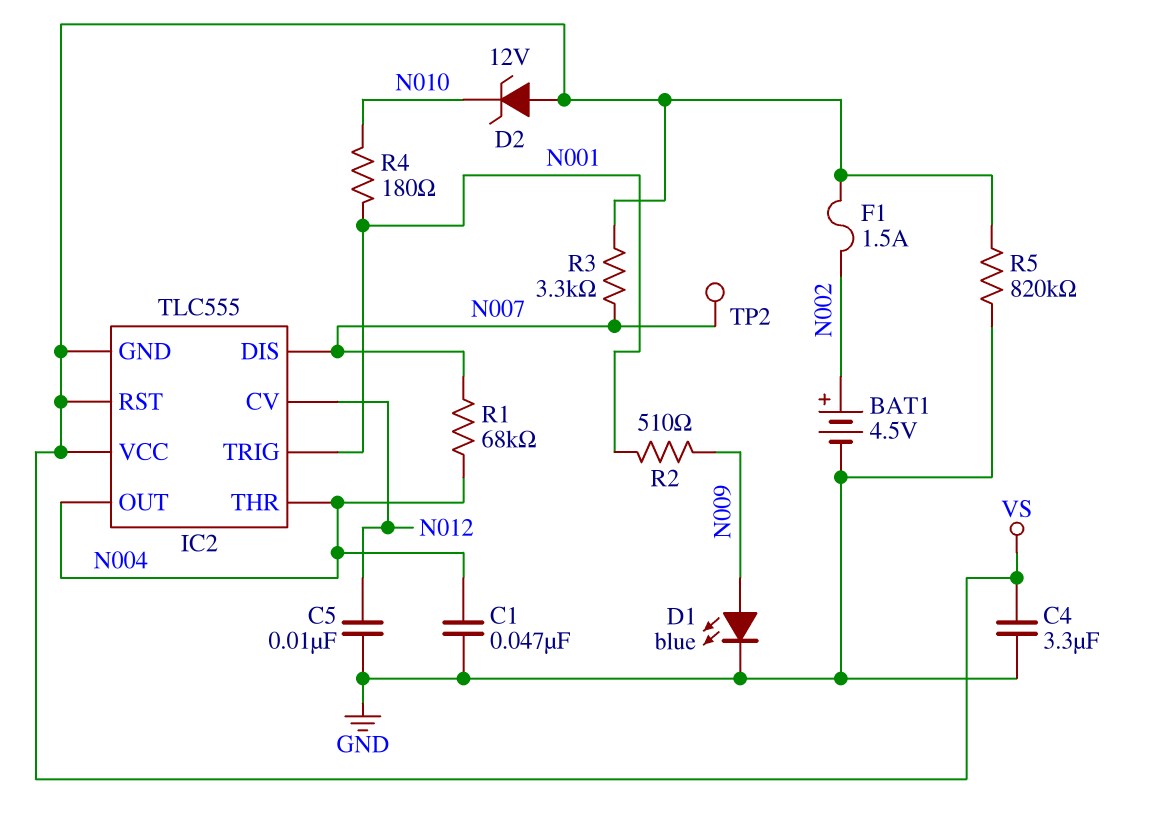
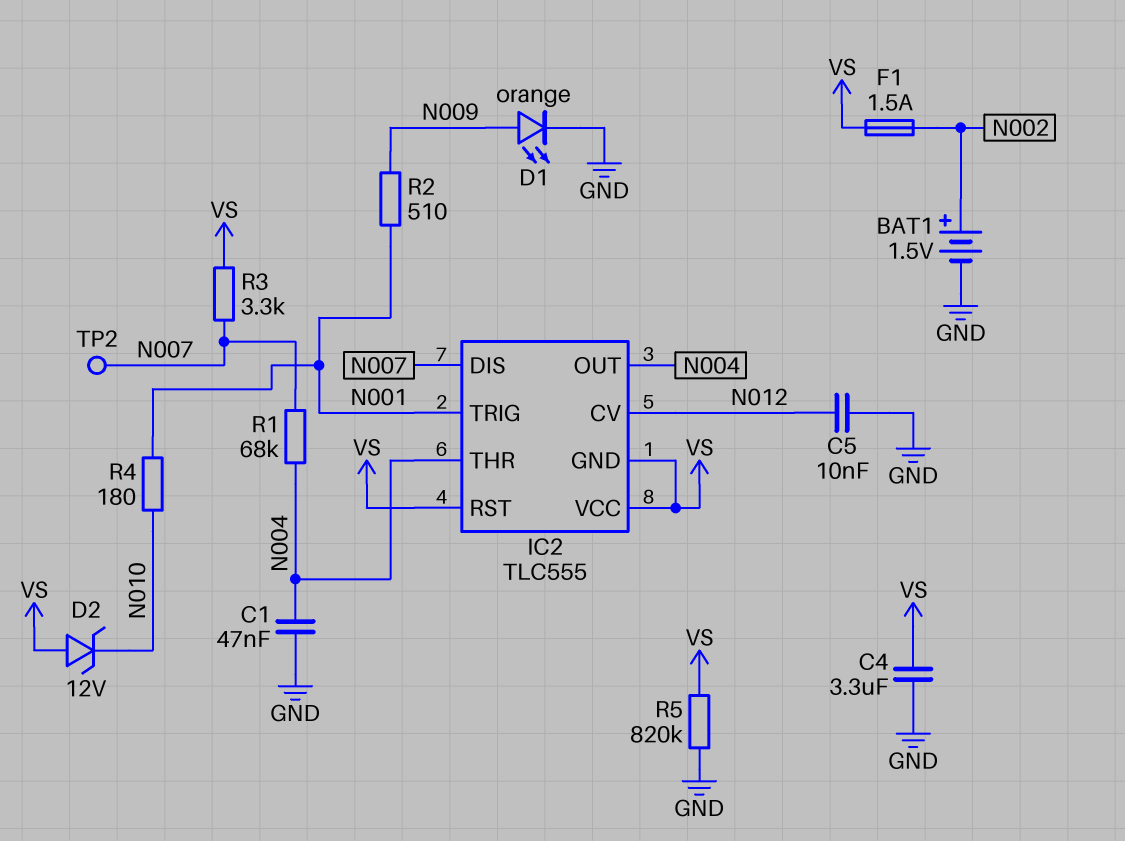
BAT1: 4.5V (plus N002, minus GND) -> 1.5V (plus N002, minus GND)
D1: LED blue (A N009, K GND) -> LED orange (A N009, K GND)

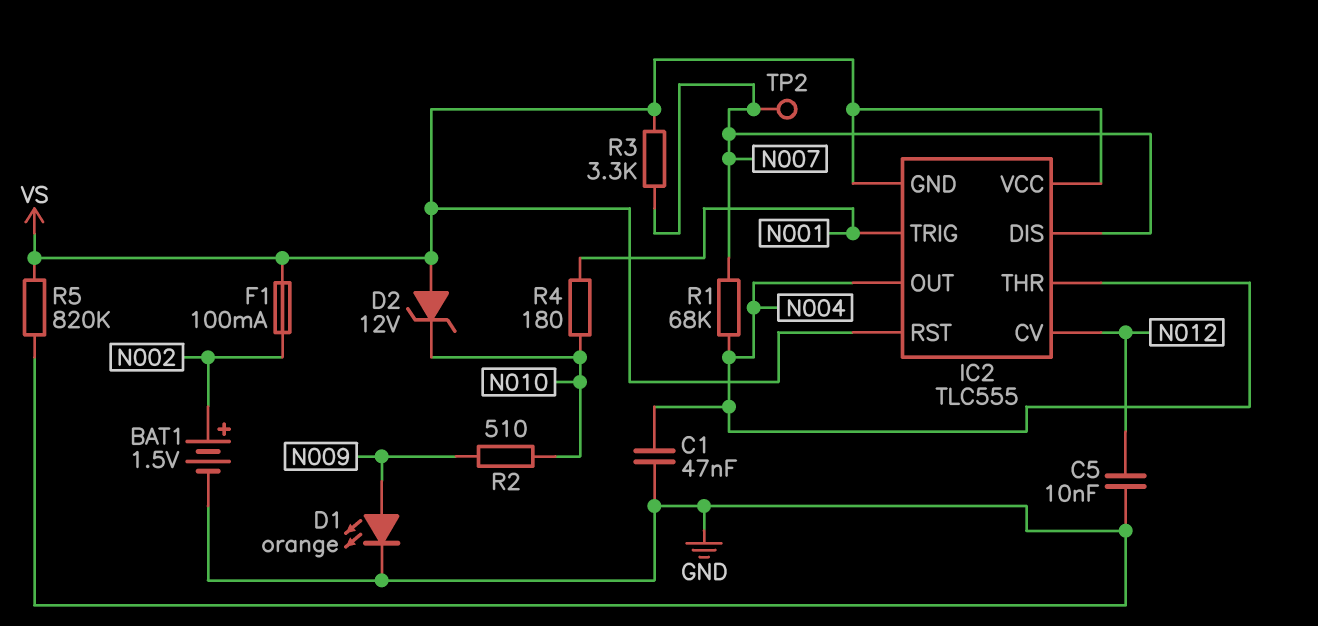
C4: 3.3uF (GND, VS) -> none
F1: 1.5A (N002, VS) -> 100mA (N002, VS)
R2: 510 (N001, N009) -> 510 (N009, N010)

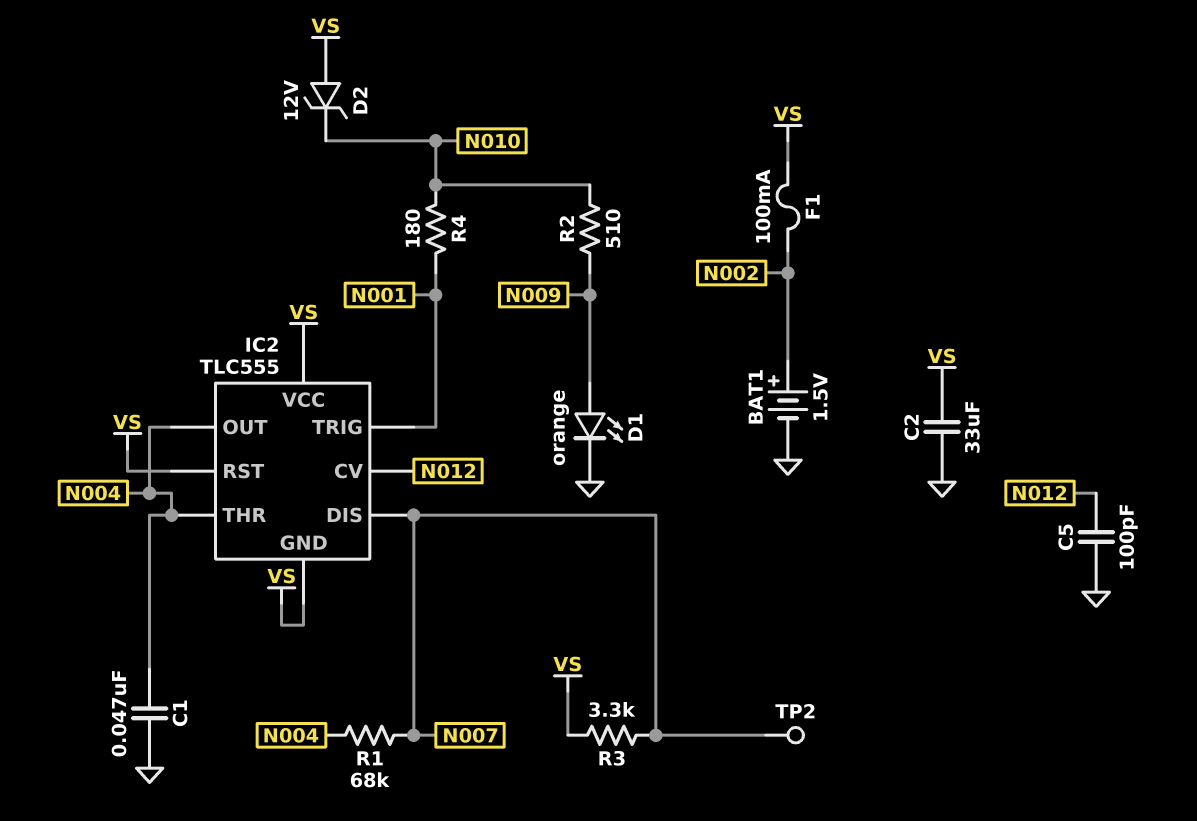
C2: none -> 33uF (GND, VS)
C5: 10nF (GND, N012) -> 100pF (GND, N012)
R5: 820k (GND, VS) -> none

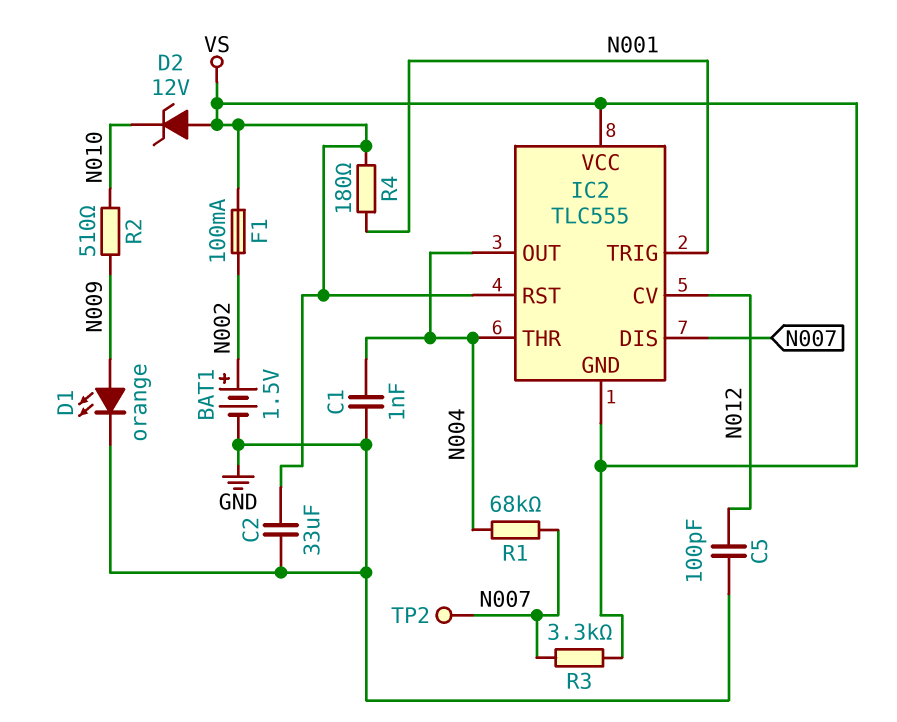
C1: 47nF (GND, N004) -> 1nF (GND, N004)
R4: 180 (N001, N010) -> 180 (N001, VS)

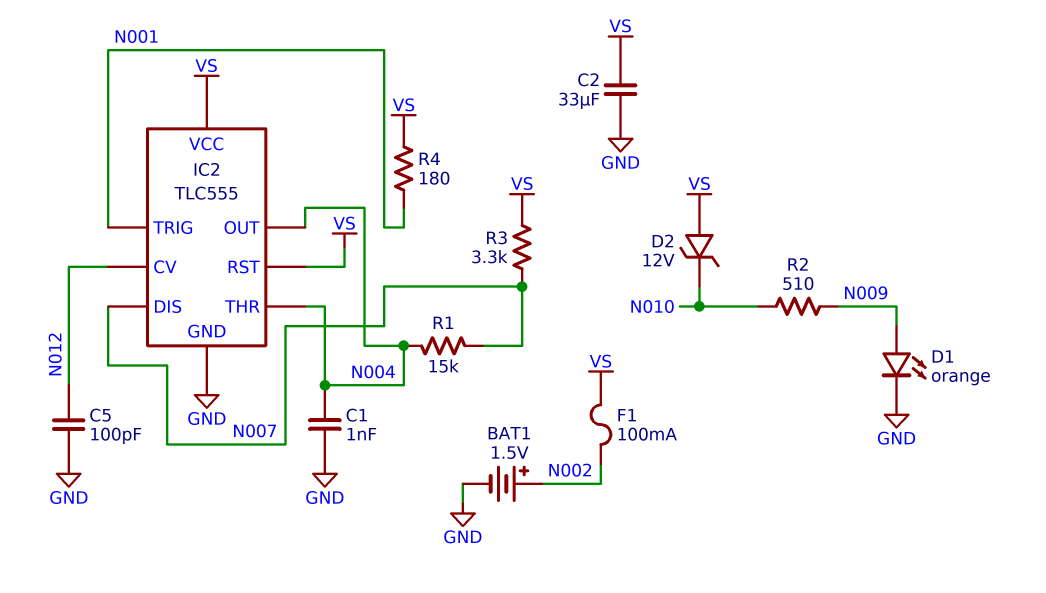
IC2 pin GND: VS -> GND
R1: 68k (N004, N007) -> 15k (N004, N007)
TP2: test point (N007) -> none

